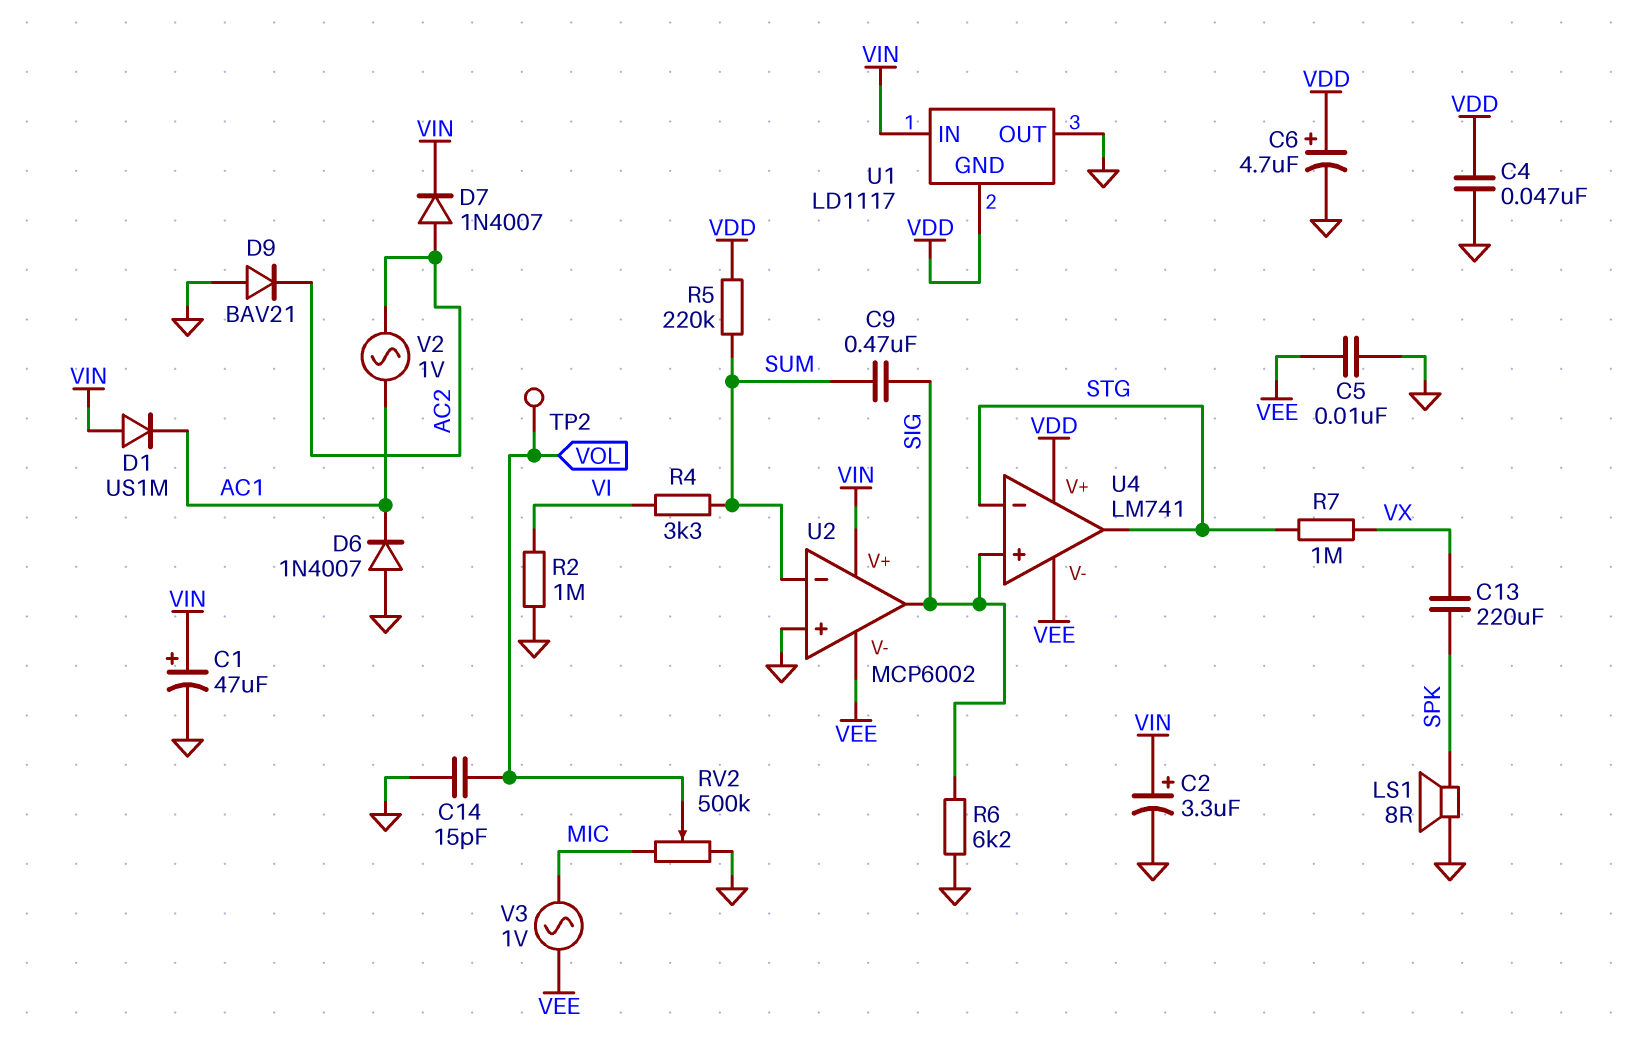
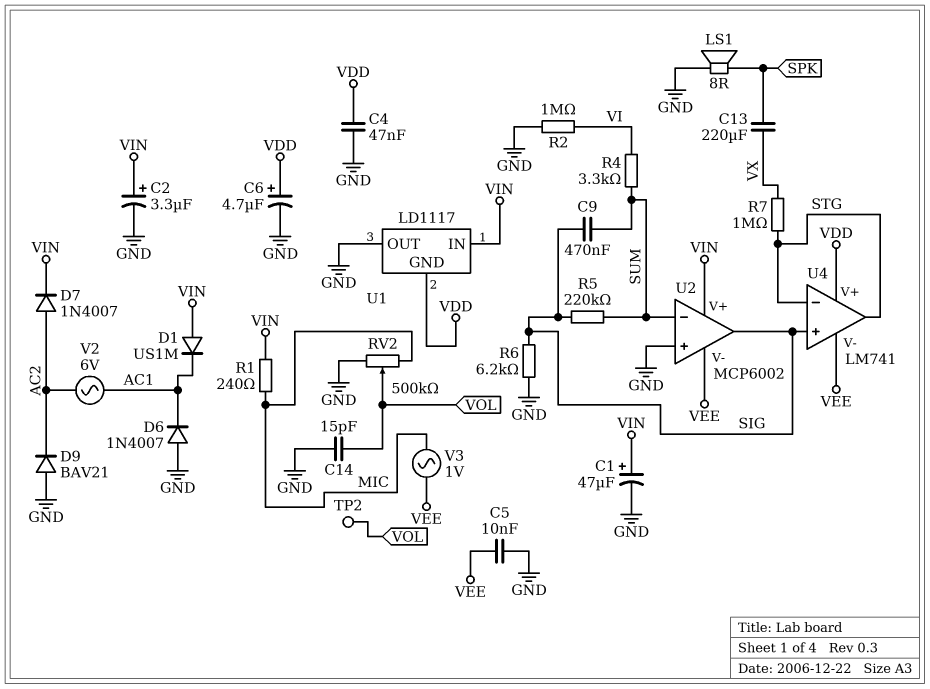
R1: none -> 240 (MIC, VIN)
R5: 220k (SUM, VDD) -> 220k (SIG, SUM)
V2: AC 1V (AC1, AC2) -> AC 6V (AC1, AC2)

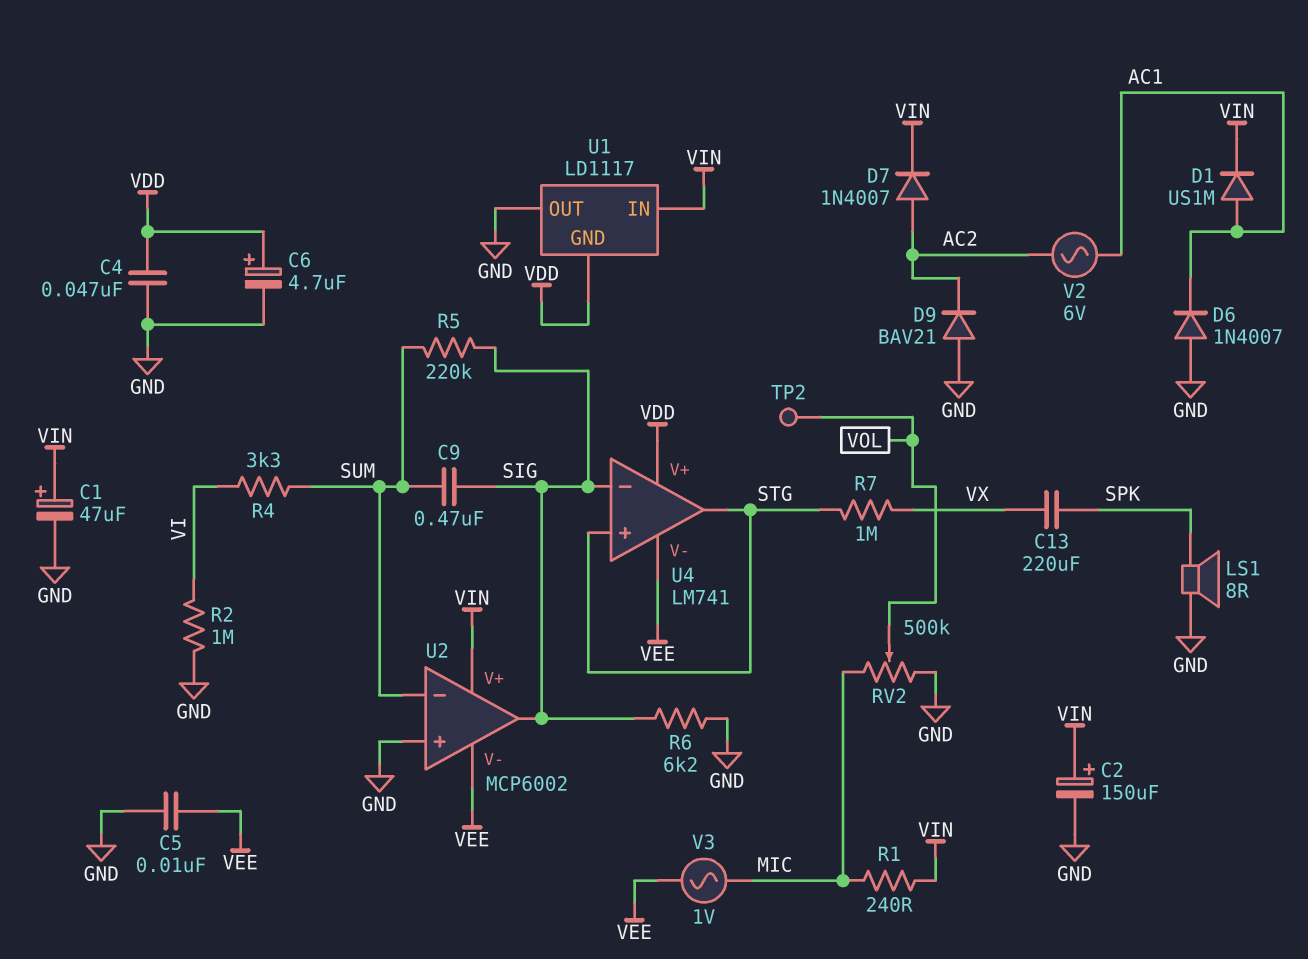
C2: 3.3uF (plus VIN, minus GND) -> 150uF (plus VIN, minus GND)
C14: 15pF (GND, VOL) -> none
D1: diode US1M (A VIN, K AC1) -> diode US1M (A AC1, K VIN)
U4 pin in+: SIG -> STG
U4 pin in-: STG -> SIG

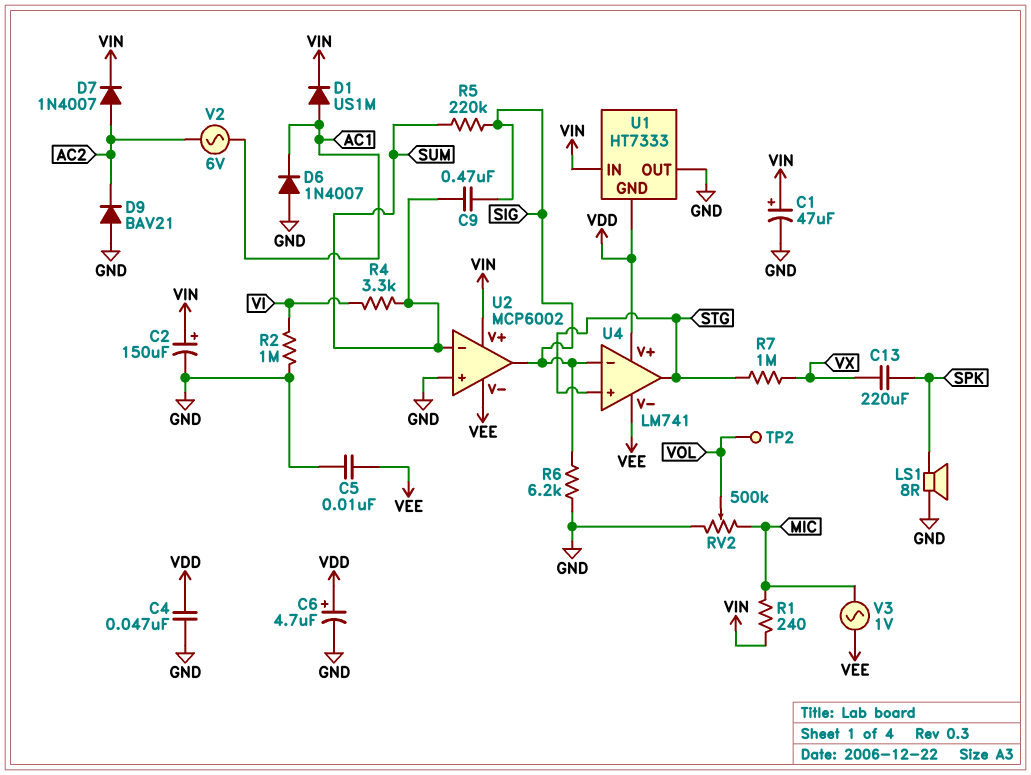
U1: LD1117 -> HT7333

